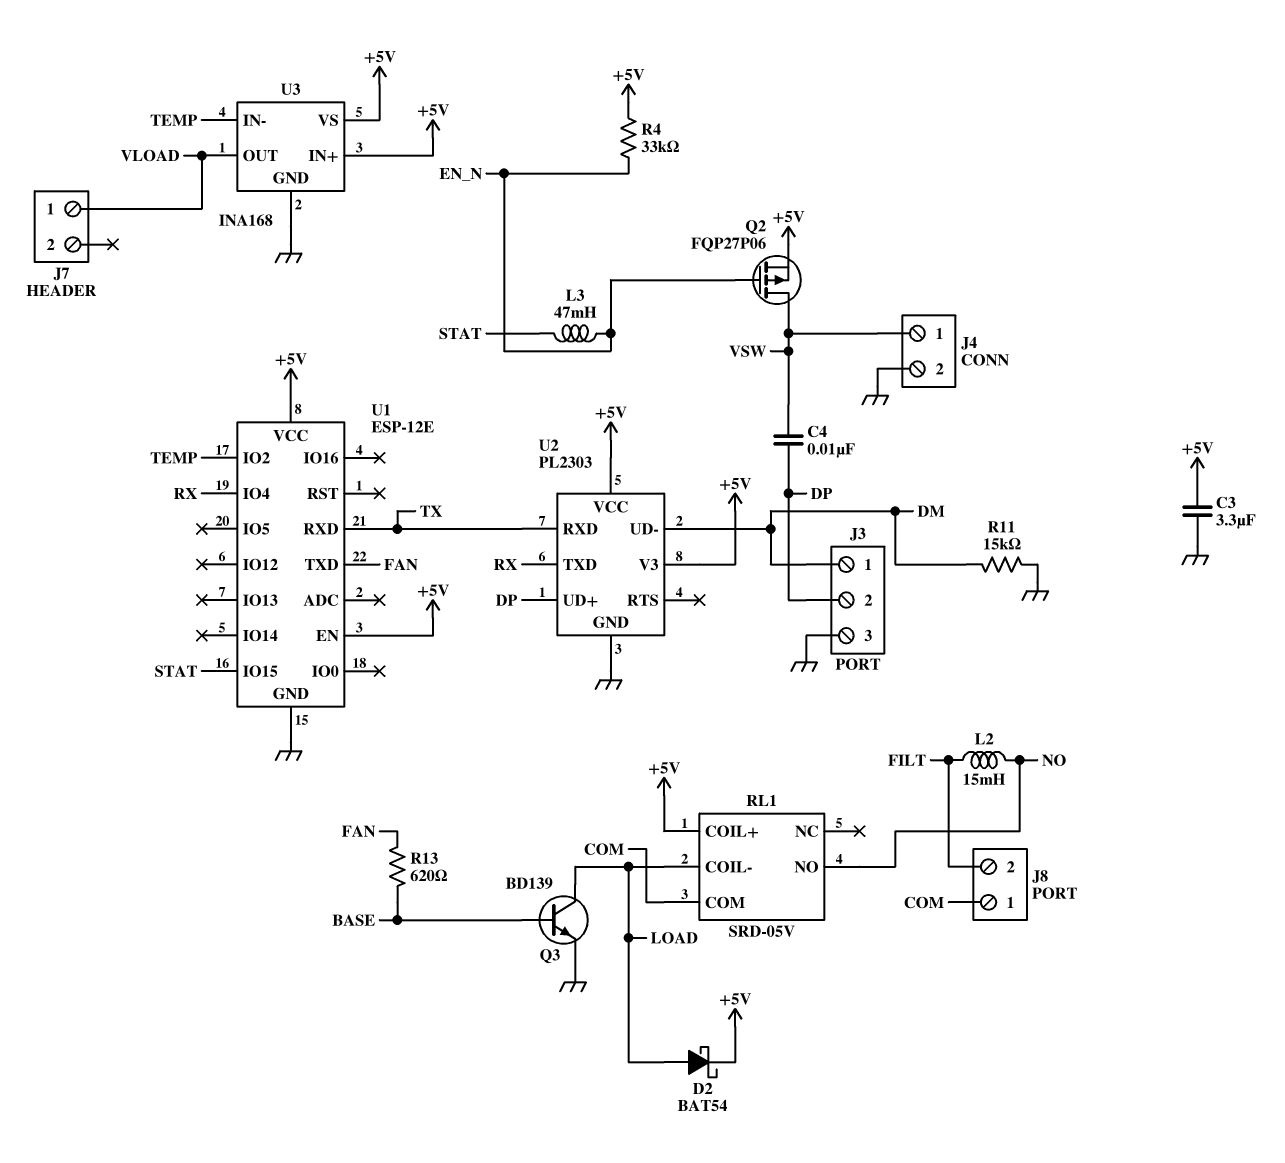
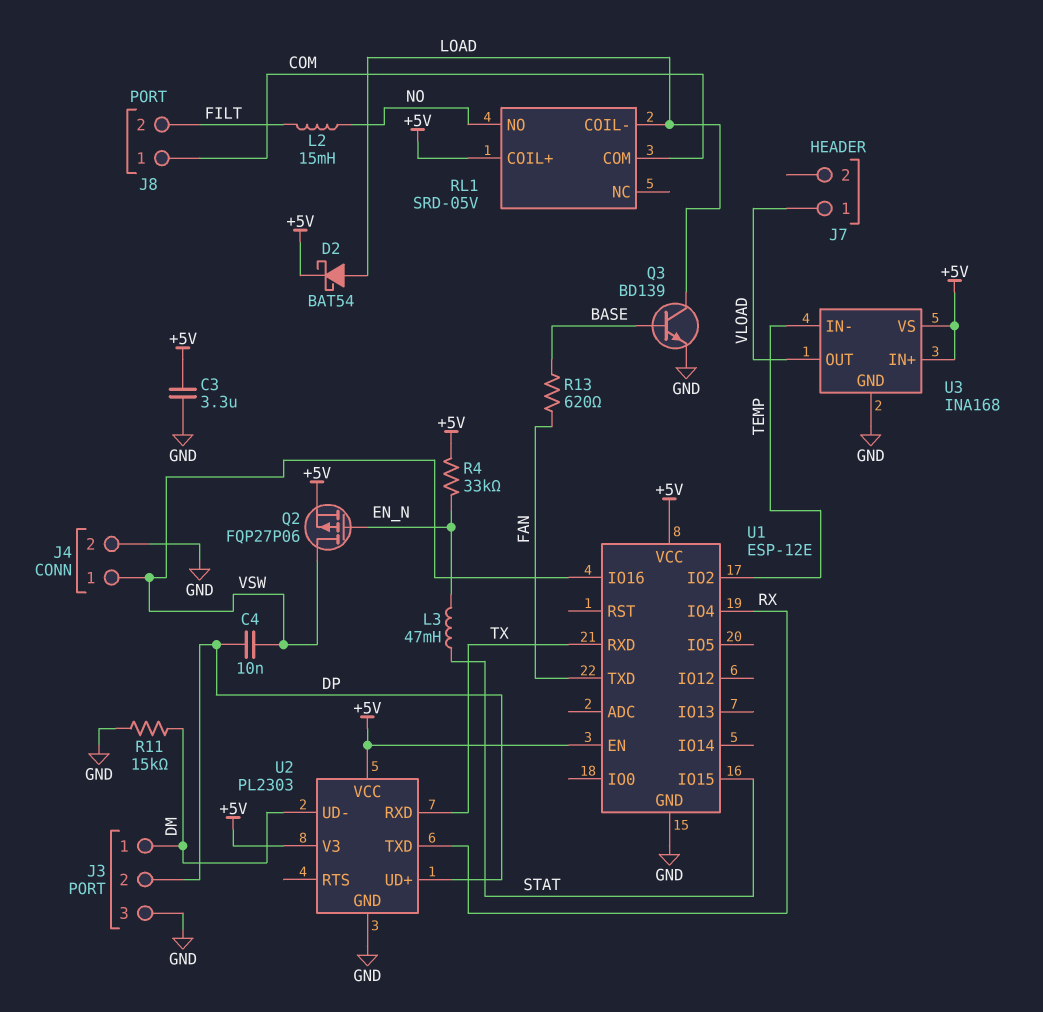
U1 pin IO16: none -> VSW

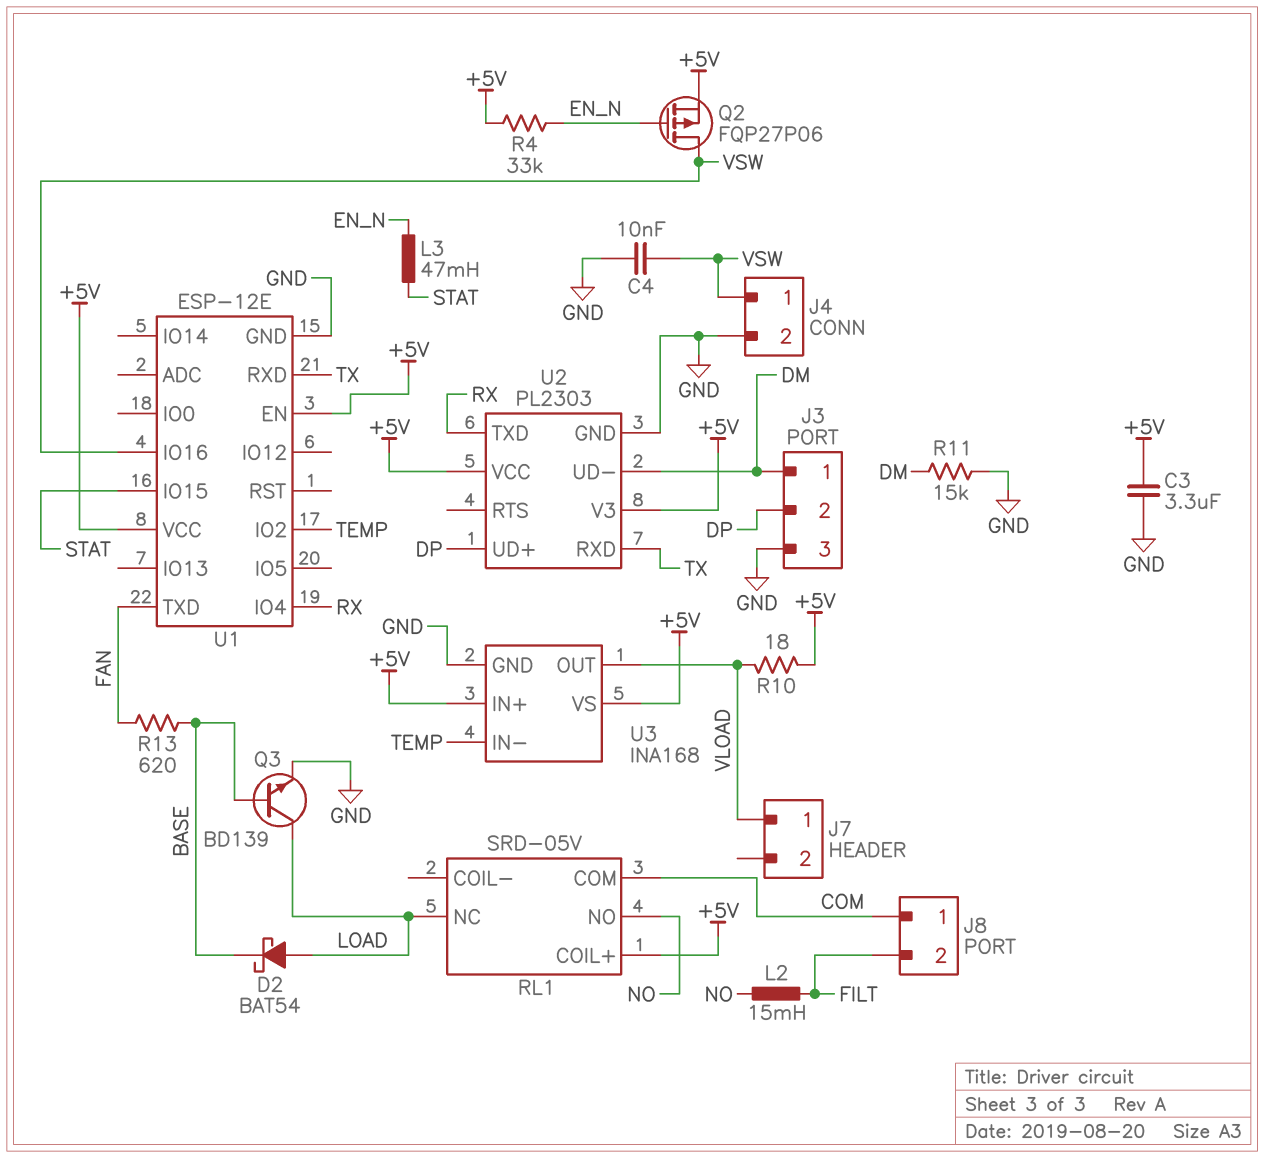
C4: 10nF (DP, VSW) -> 10nF (GND, VSW)
D2: schottky BAT54 (A LOAD, K +5V) -> schottky BAT54 (A LOAD, K BASE)
R10: none -> 18 (+5V, VLOAD)
RL1 pin COIL-: LOAD -> none
RL1 pin NC: none -> LOAD

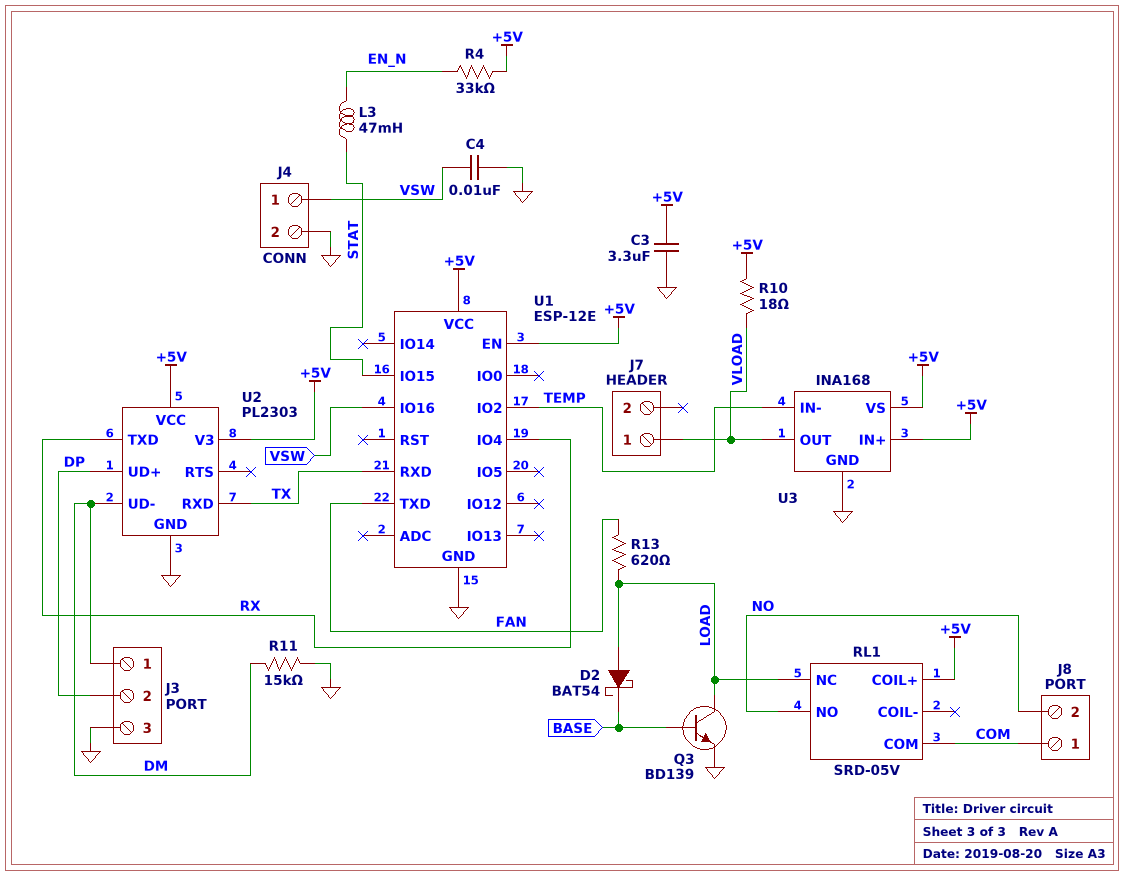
J8 pin 2: FILT -> NO
L2: 15mH (FILT, NO) -> none
Q2: PMOS FQP27P06 (G EN_N, D VSW, S +5V) -> none
R13: 620 (BASE, FAN) -> 620 (FAN, LOAD)

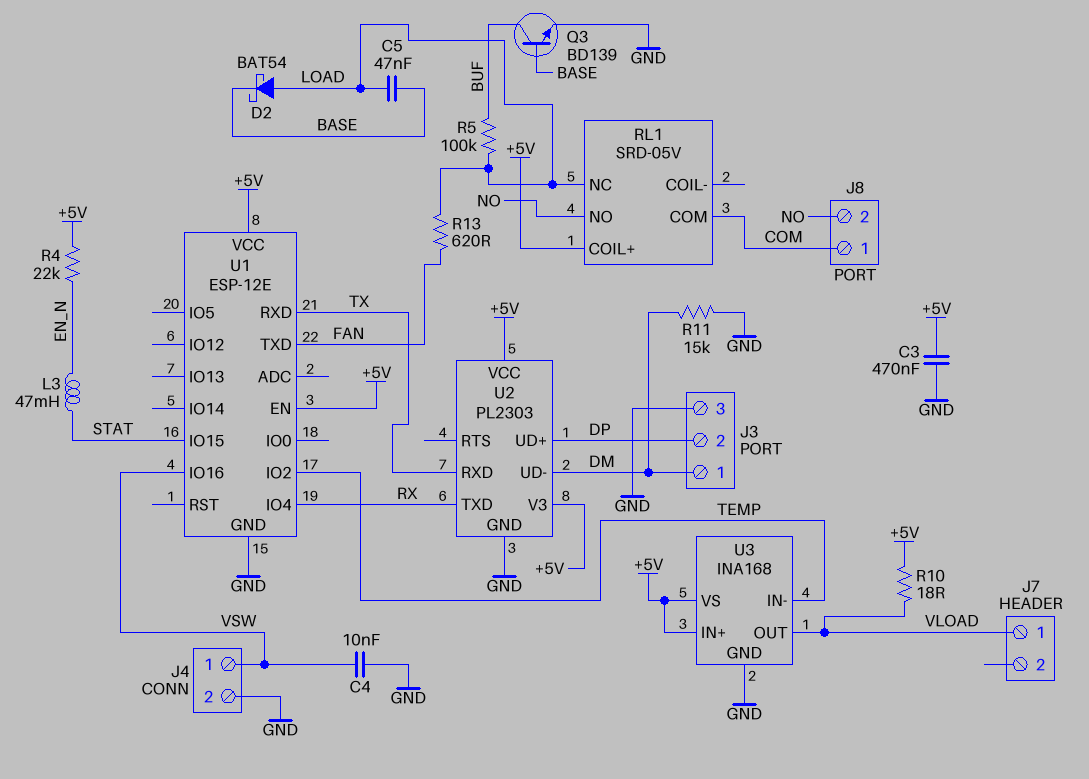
C3: 3.3uF (+5V, GND) -> 470nF (+5V, GND)
C5: none -> 47nF (BASE, LOAD)
Q3: NPN BD139 (B BASE, C LOAD, E GND) -> NPN BD139 (B BASE, C BUF, E GND)
R4: 33k (+5V, EN_N) -> 22k (+5V, EN_N)
R5: none -> 100k (BUF, LOAD)

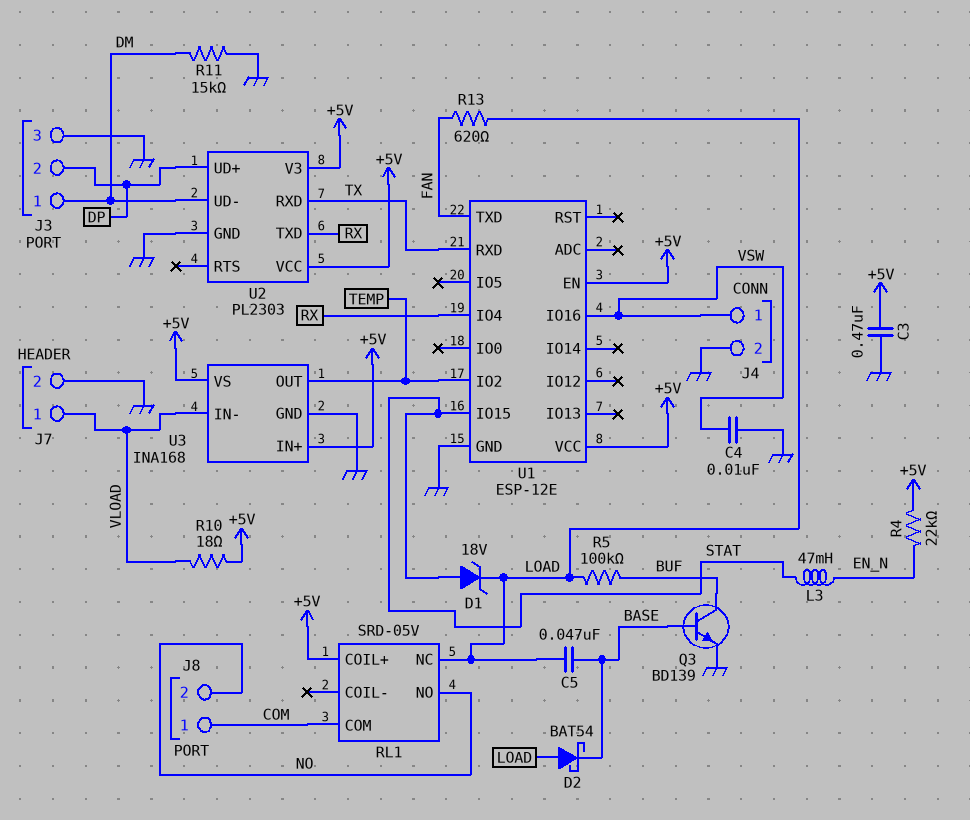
D1: none -> zener 18V (A STAT, K LOAD)
J7 pin 2: none -> GND
U3 pin IN-: TEMP -> VLOAD
U3 pin OUT: VLOAD -> TEMP

